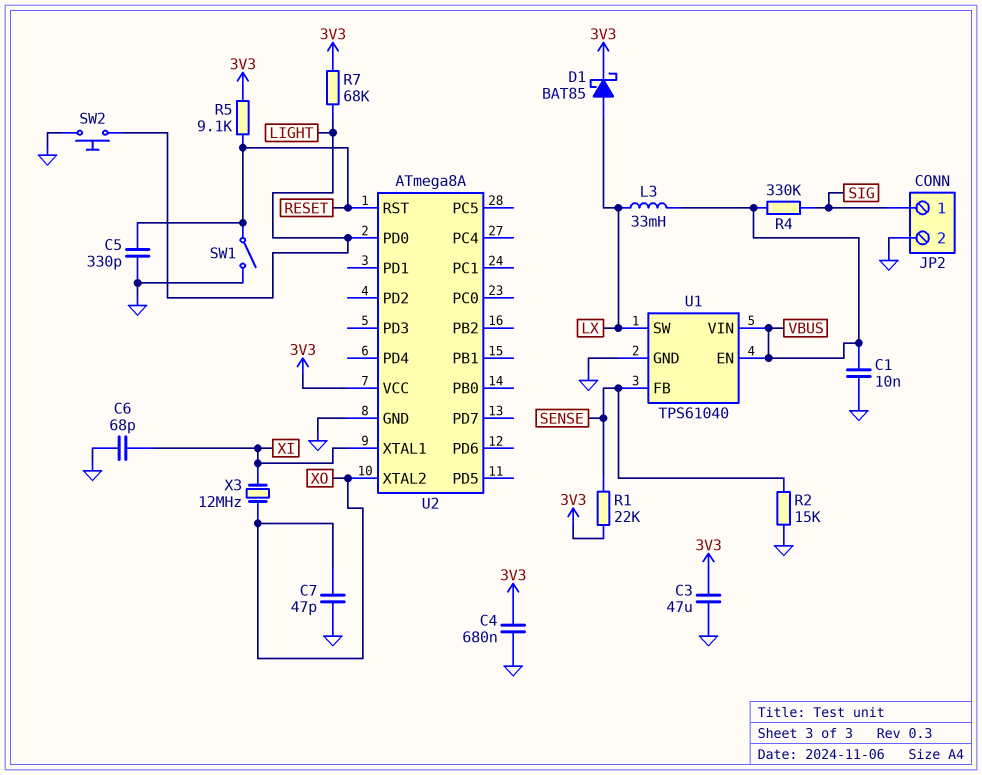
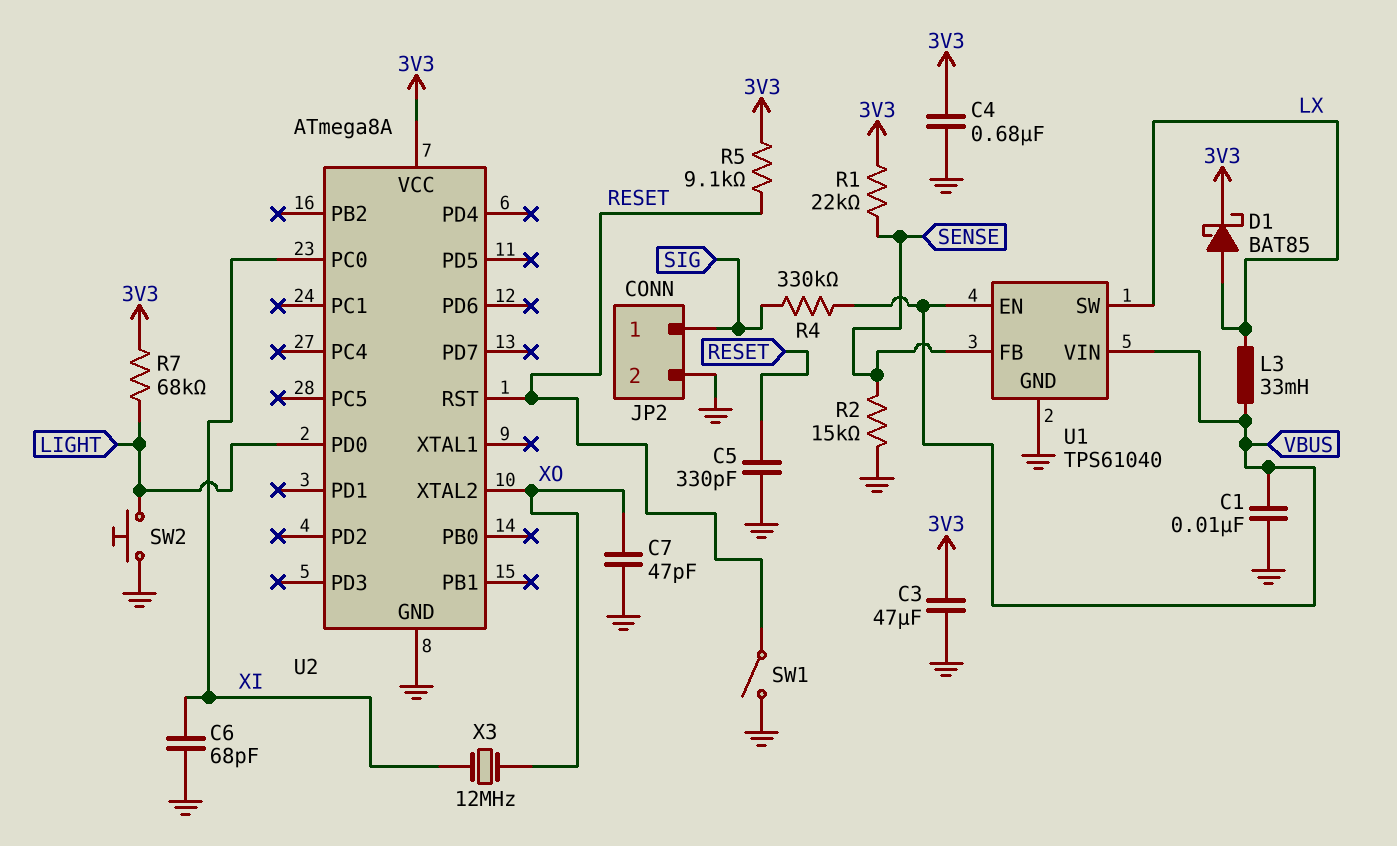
U2 pin PC0: none -> XI
U2 pin XTAL1: XI -> none

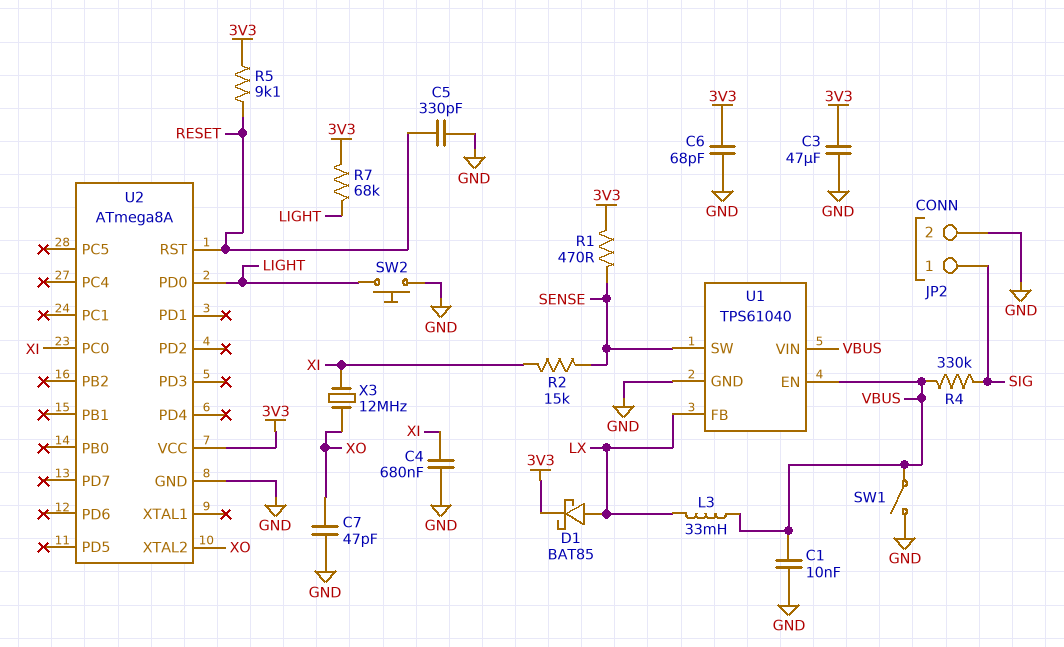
C4: 680nF (3V3, GND) -> 680nF (GND, XI)
C6: 68pF (GND, XI) -> 68pF (3V3, GND)
R1: 22k (3V3, SENSE) -> 470 (3V3, SENSE)
R2: 15k (GND, SENSE) -> 15k (SENSE, XI)
SW1: switch (GND, RESET) -> switch (GND, VBUS)
U1 pin FB: SENSE -> LX
U1 pin SW: LX -> SENSE

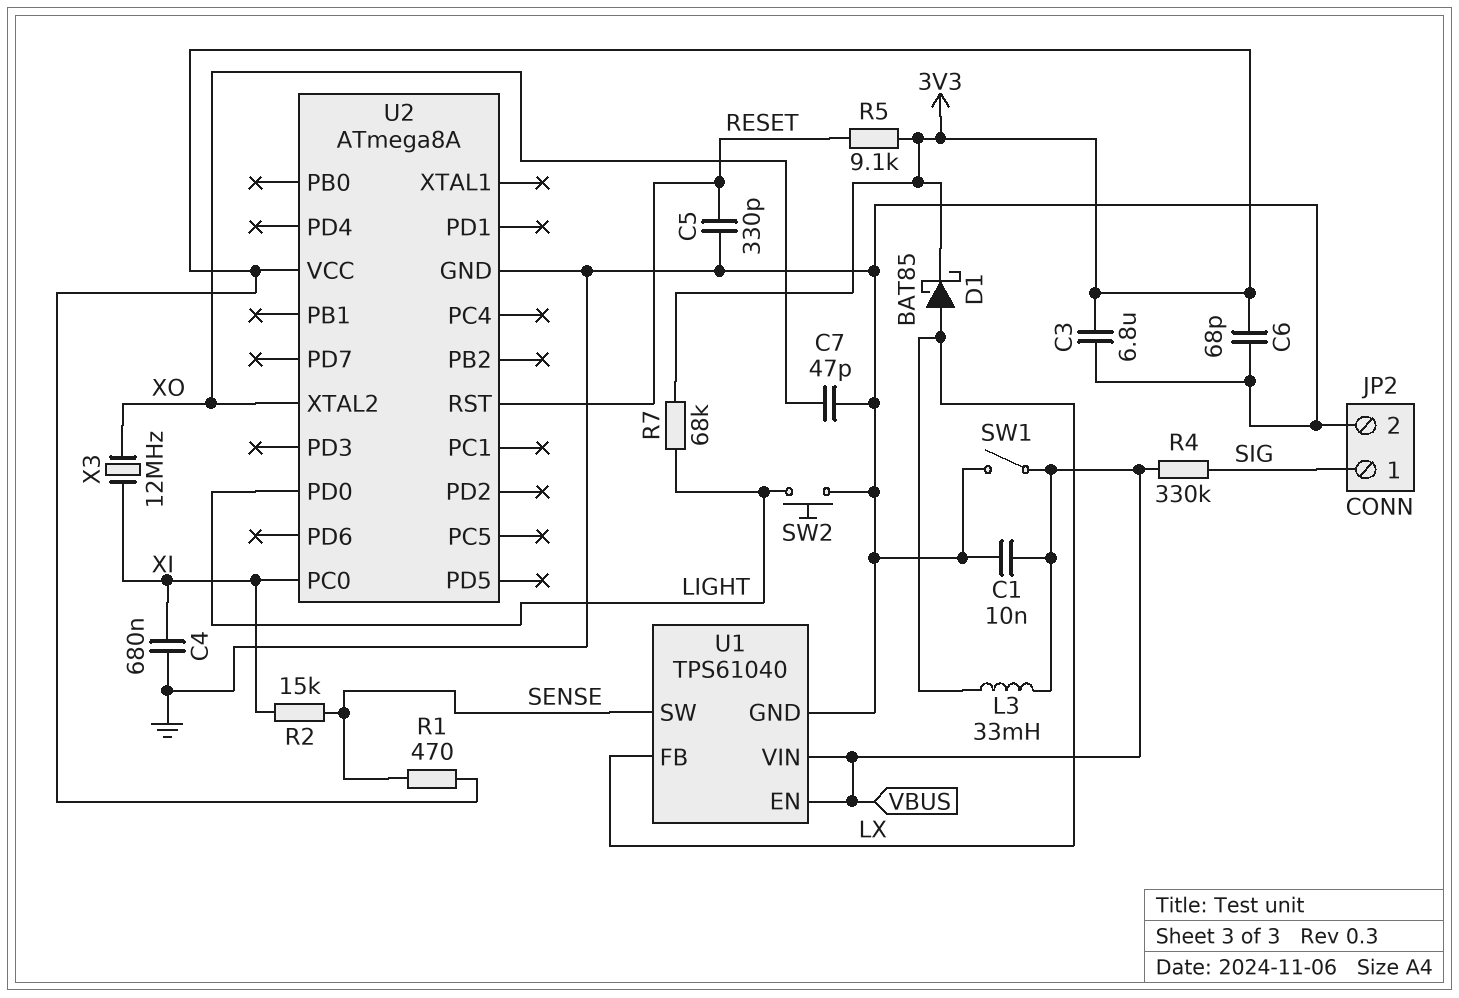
C3: 47uF (3V3, GND) -> 6.8uF (3V3, GND)

